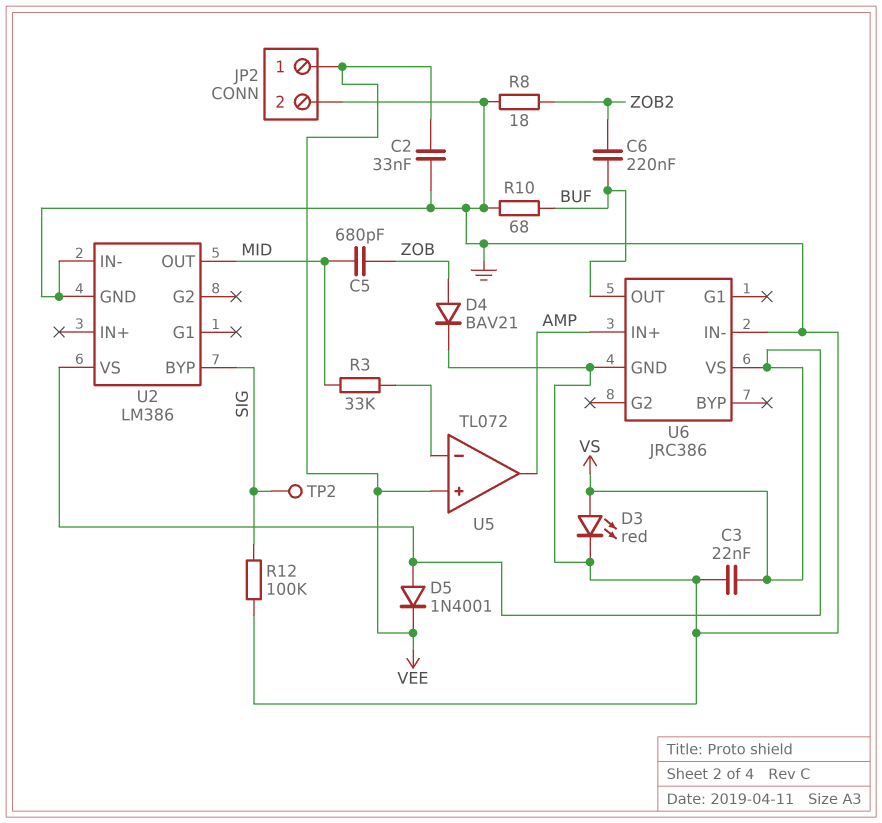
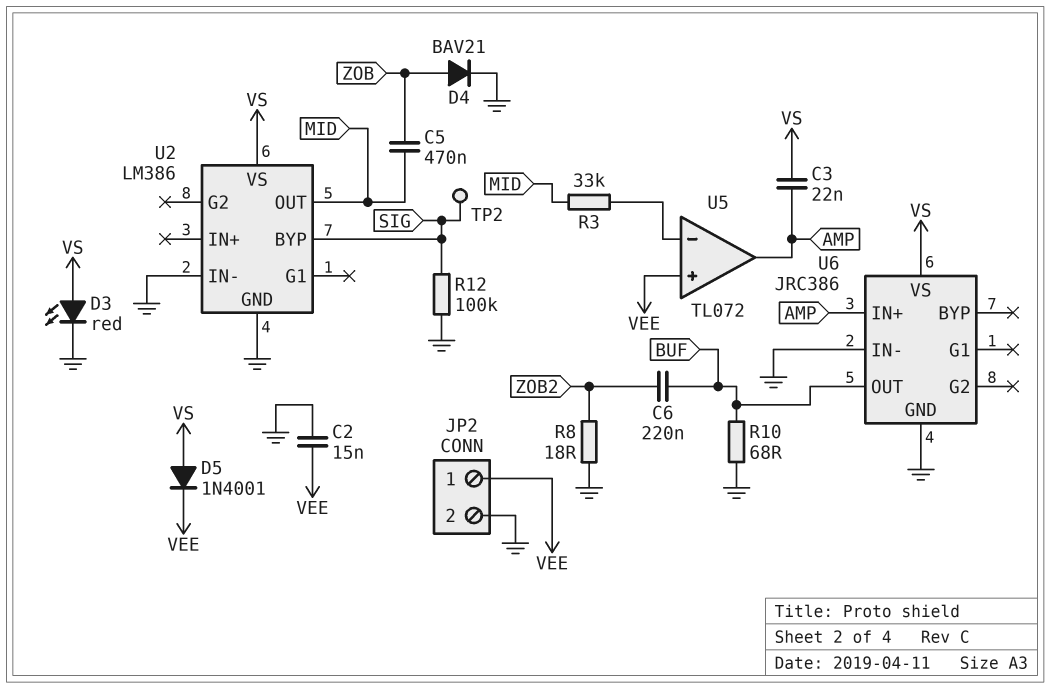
C2: 33nF (GND, VEE) -> 15nF (GND, VEE)
C3: 22nF (GND, VS) -> 22nF (AMP, VS)
C5: 680pF (MID, ZOB) -> 470nF (MID, ZOB)

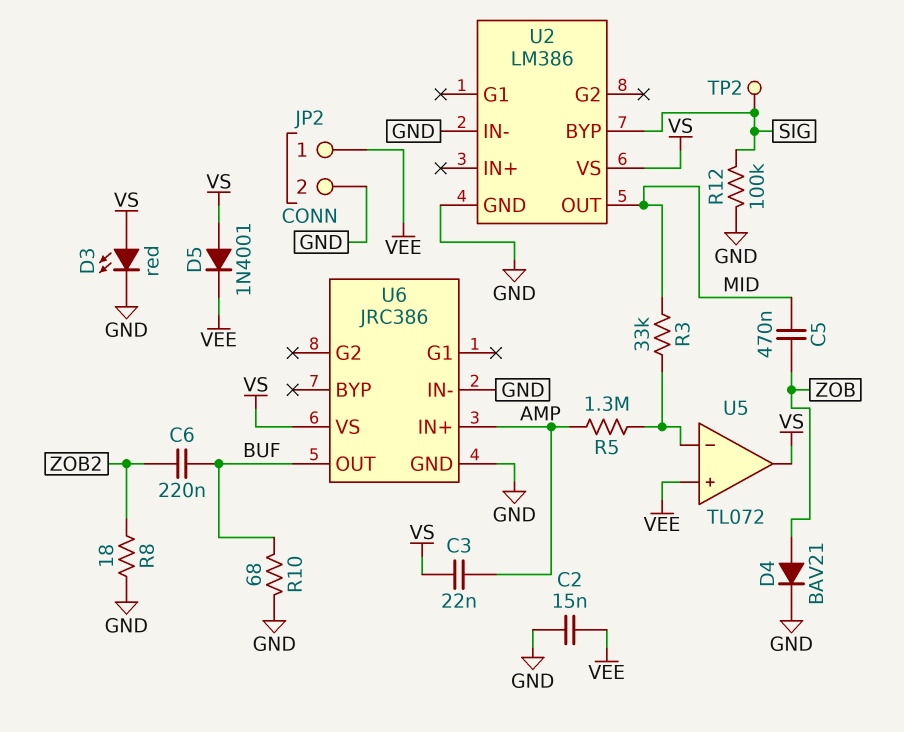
R5: none -> 1.3M (AMP, U5/in-)
U5 pin out: AMP -> VS

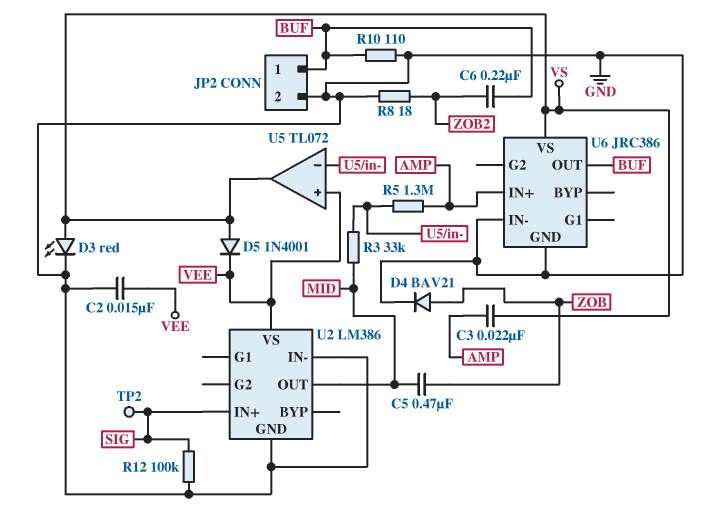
JP2 pin 1: VEE -> BUF
R10: 68 (BUF, GND) -> 110 (BUF, GND)
U2 pin BYP: SIG -> none
U2 pin IN+: none -> SIG
U2 pin VS: VS -> VEE

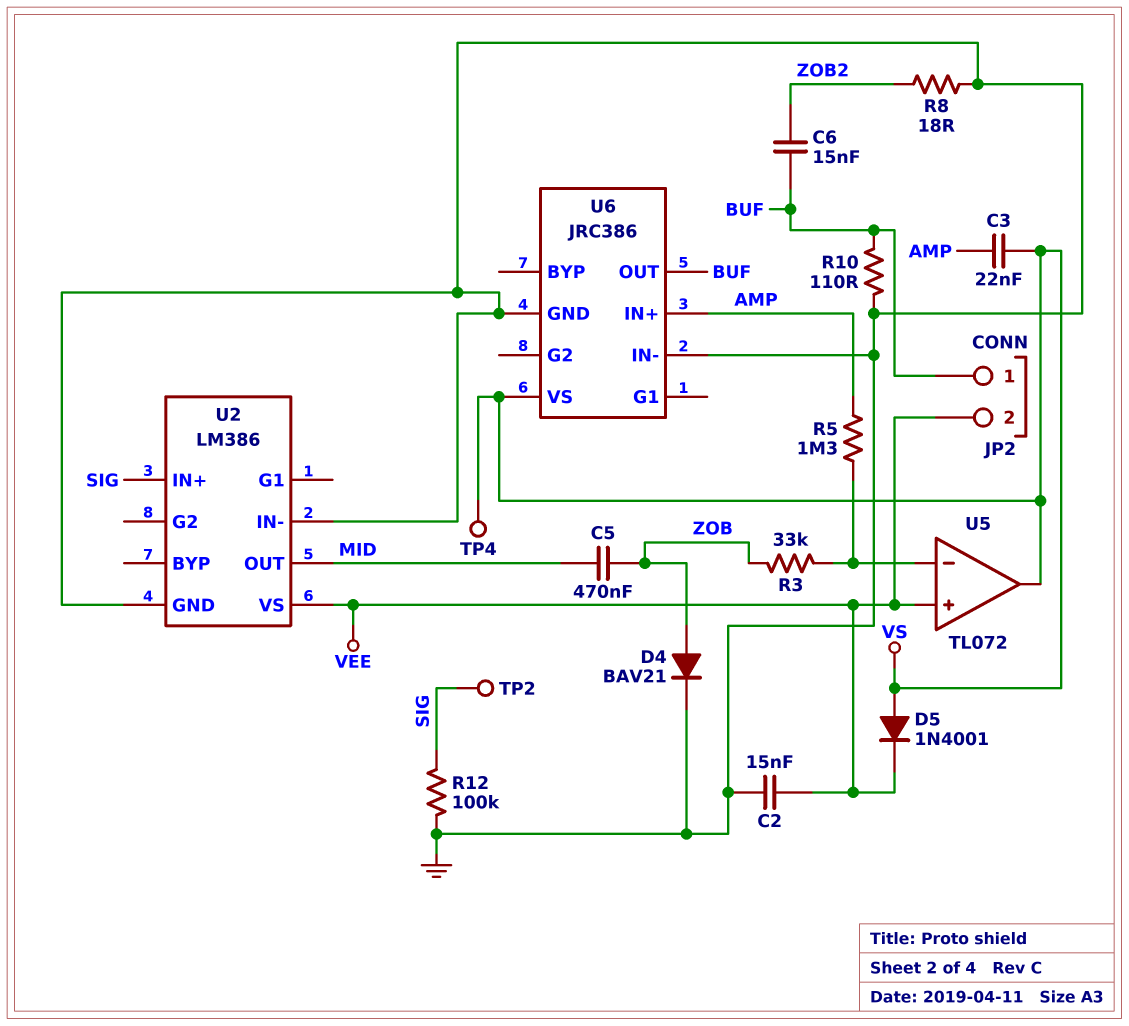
C6: 220nF (BUF, ZOB2) -> 15nF (BUF, ZOB2)
D3: LED red (A VS, K GND) -> none
JP2 pin 2: GND -> VEE
R3: 33k (MID, U5/in-) -> 33k (U5/in-, ZOB)
TP4: none -> test point (VS)

